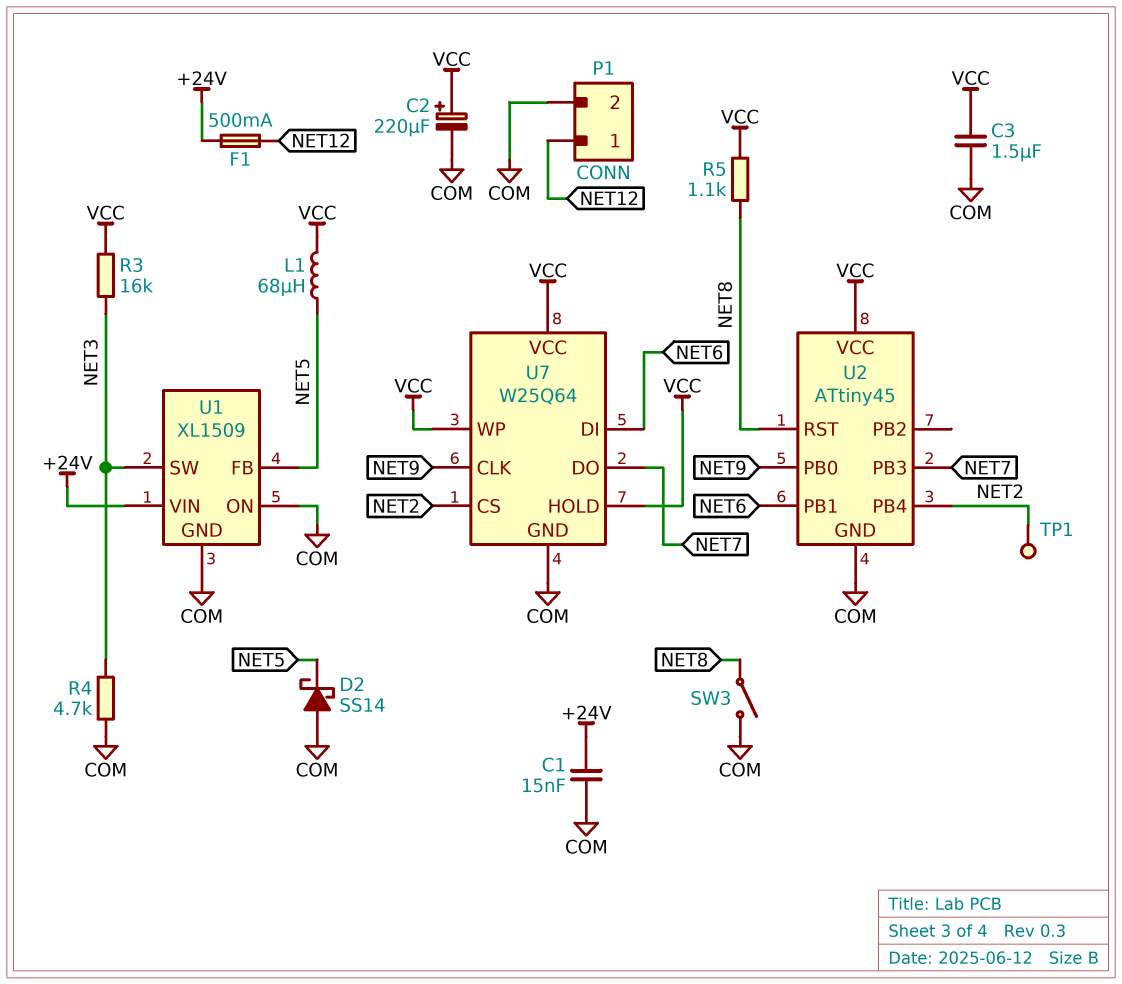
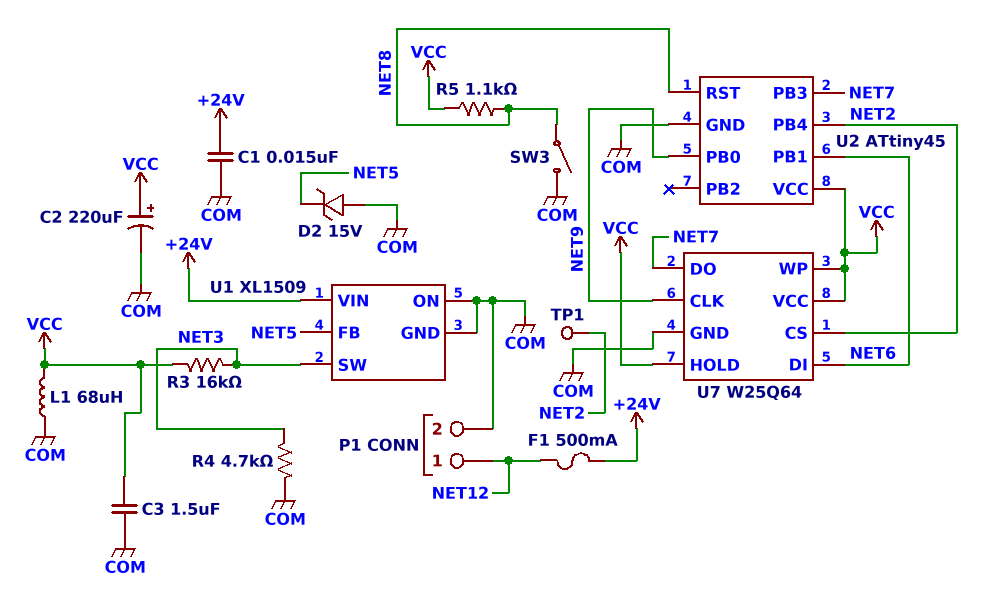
D2: schottky SS14 (A COM, K NET5) -> zener 15V (A COM, K NET5)
L1: 68uH (NET5, VCC) -> 68uH (COM, VCC)

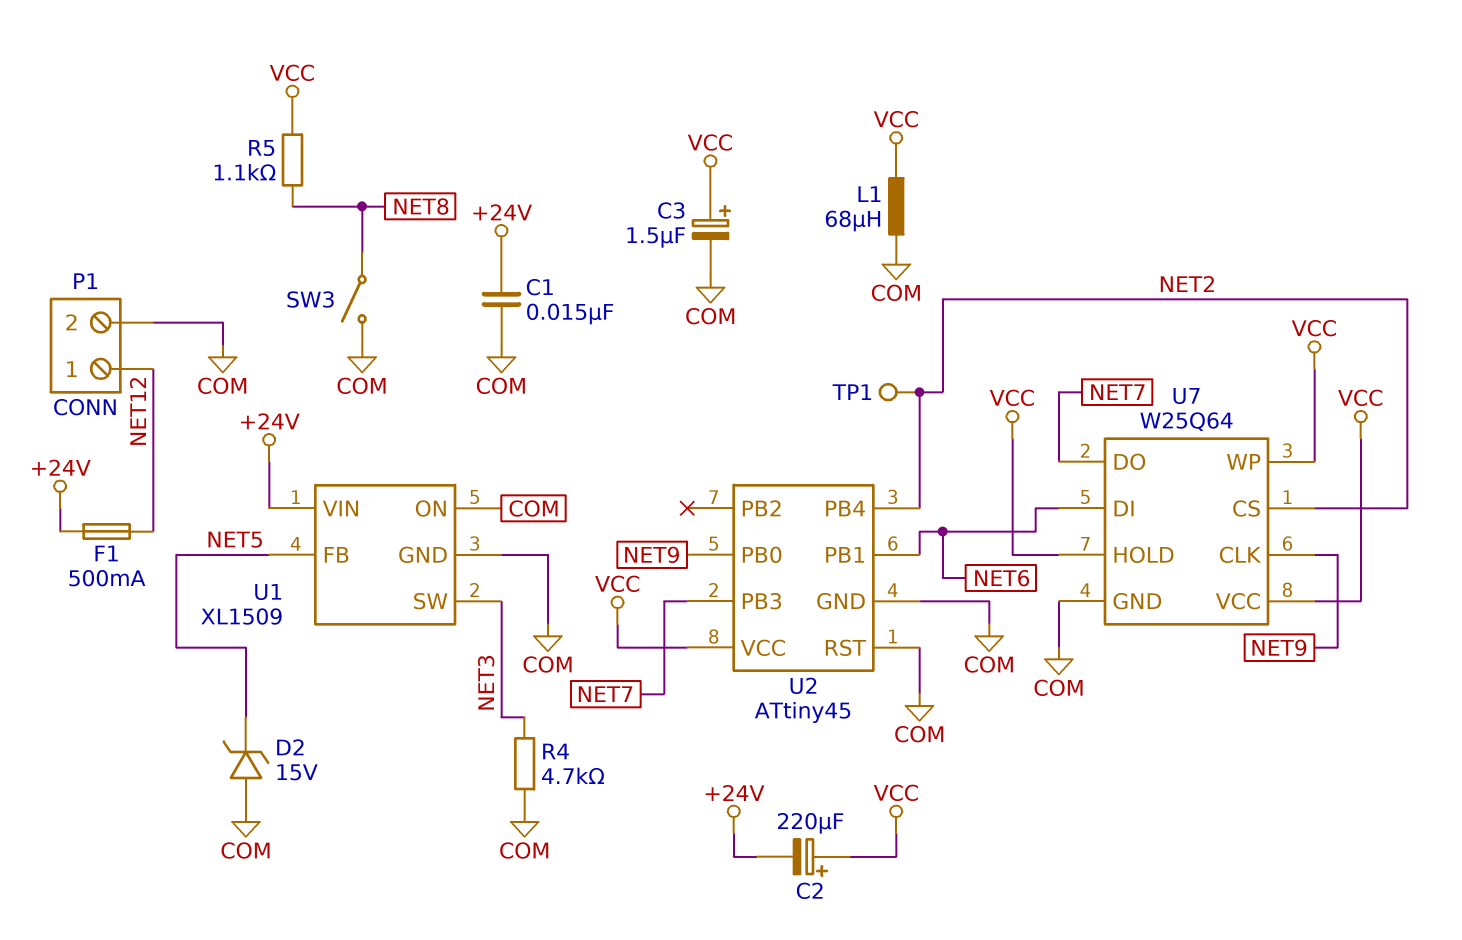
C2: 220uF (plus VCC, minus COM) -> 220uF (plus VCC, minus +24V)
C3: 1.5uF (COM, VCC) -> 1.5uF (plus VCC, minus COM)
R3: 16k (NET3, VCC) -> none
U2 pin RST: NET8 -> COM

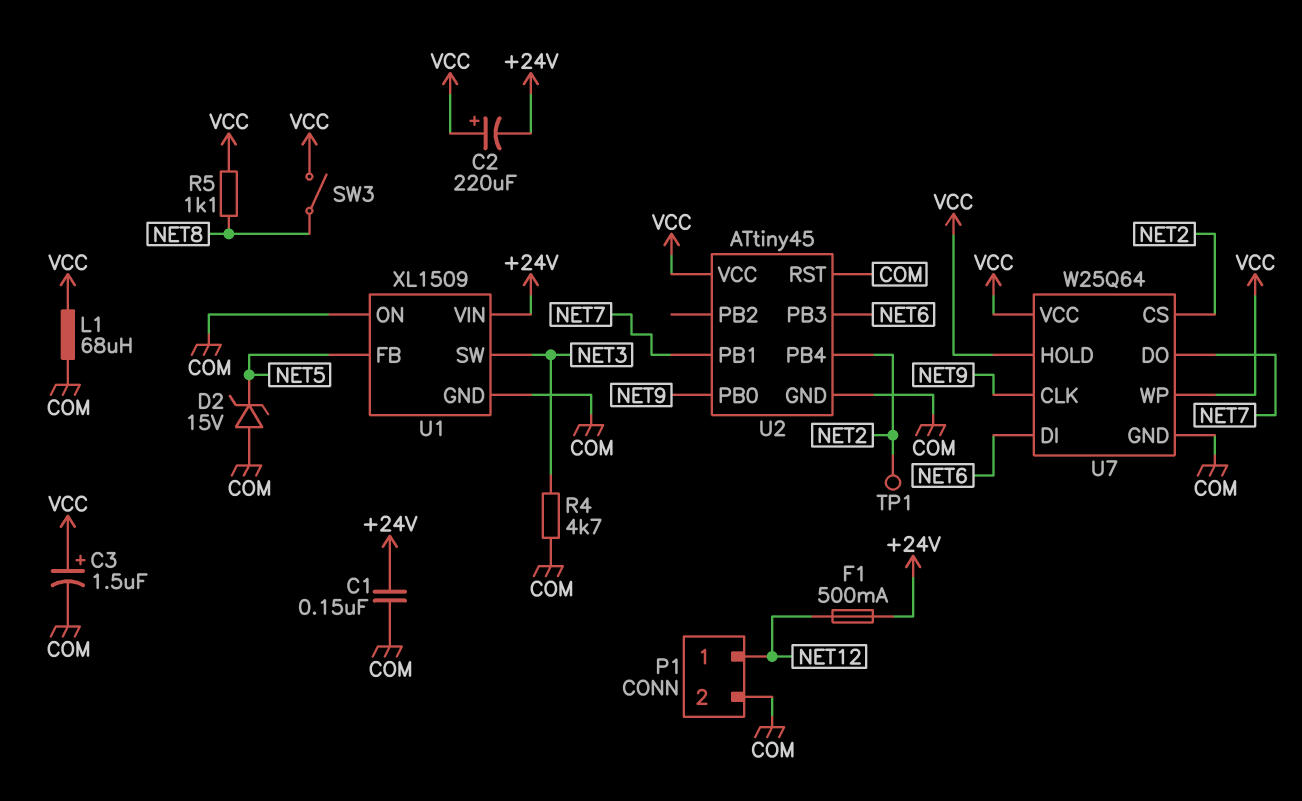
C1: 15nF (+24V, COM) -> 150nF (+24V, COM)
SW3: switch (COM, NET8) -> switch (NET8, VCC)
U2 pin PB1: NET6 -> NET7
U2 pin PB3: NET7 -> NET6

